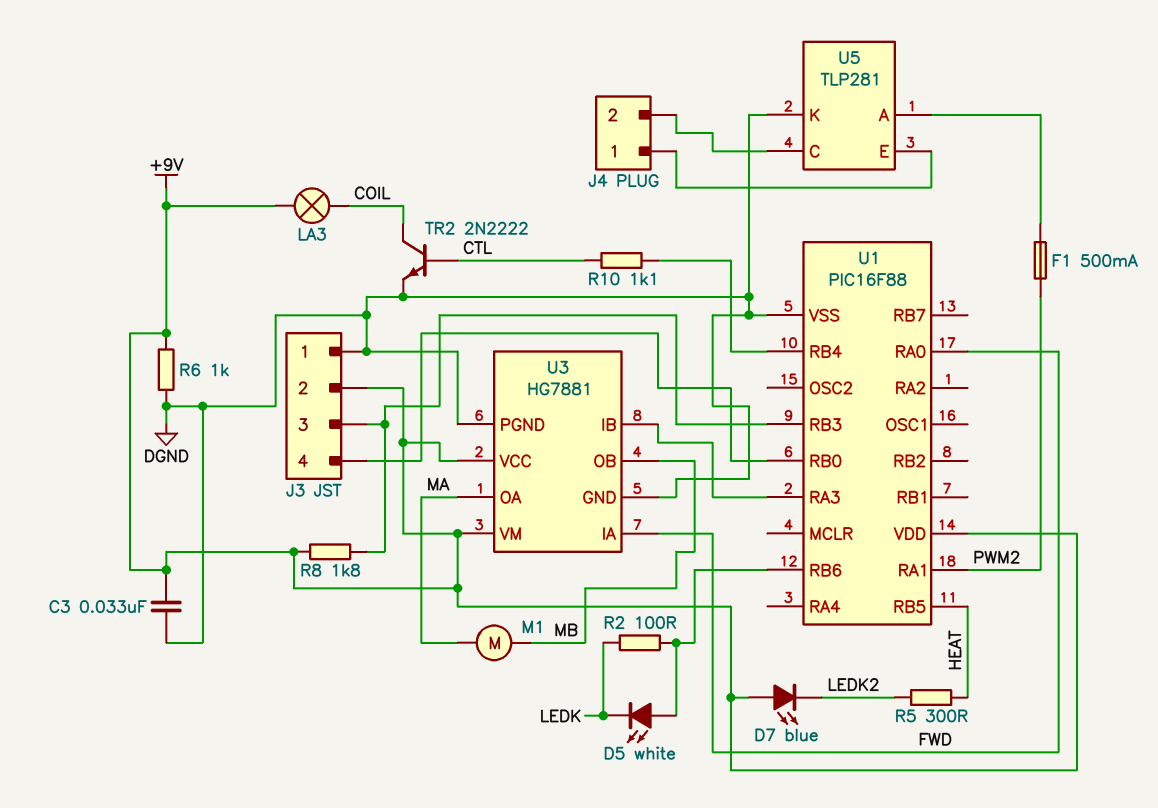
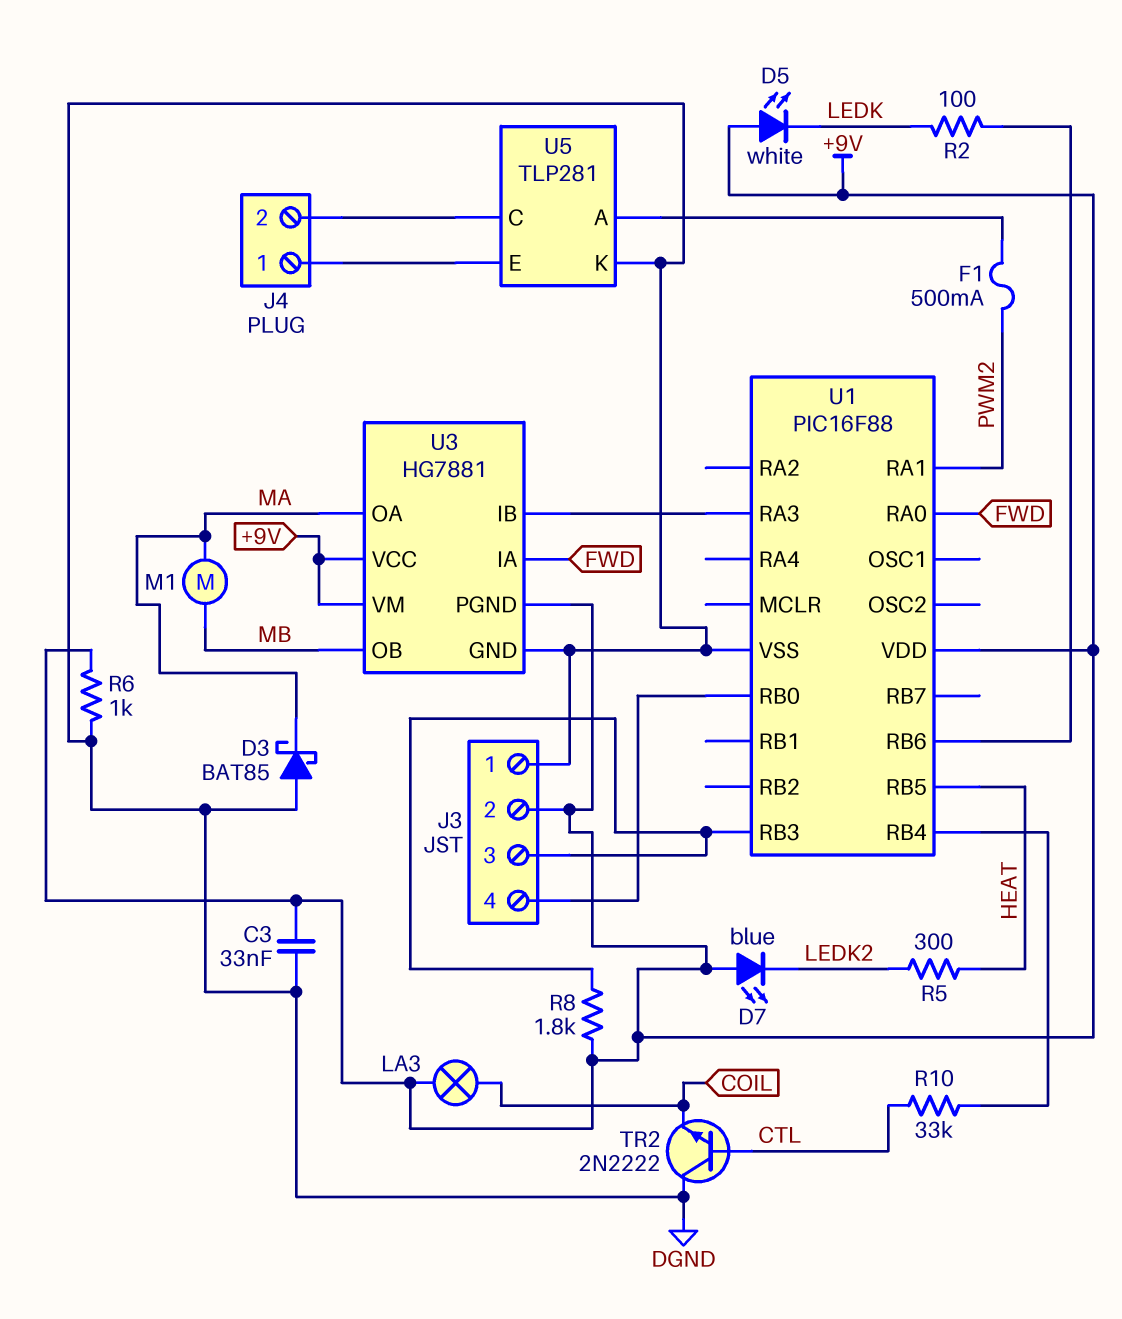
D3: none -> schottky BAT85 (A DGND, K MA)
D5: LED white (A U1/RB6, K LEDK) -> LED white (A +9V, K LEDK)
R10: 1.1k (CTL, U1/RB4) -> 33k (CTL, U1/RB4)
TR2: NPN 2N2222 (B CTL, C COIL, E DGND) -> NPN 2N2222 (B CTL, C DGND, E COIL)
U3 pin PGND: DGND -> +9V

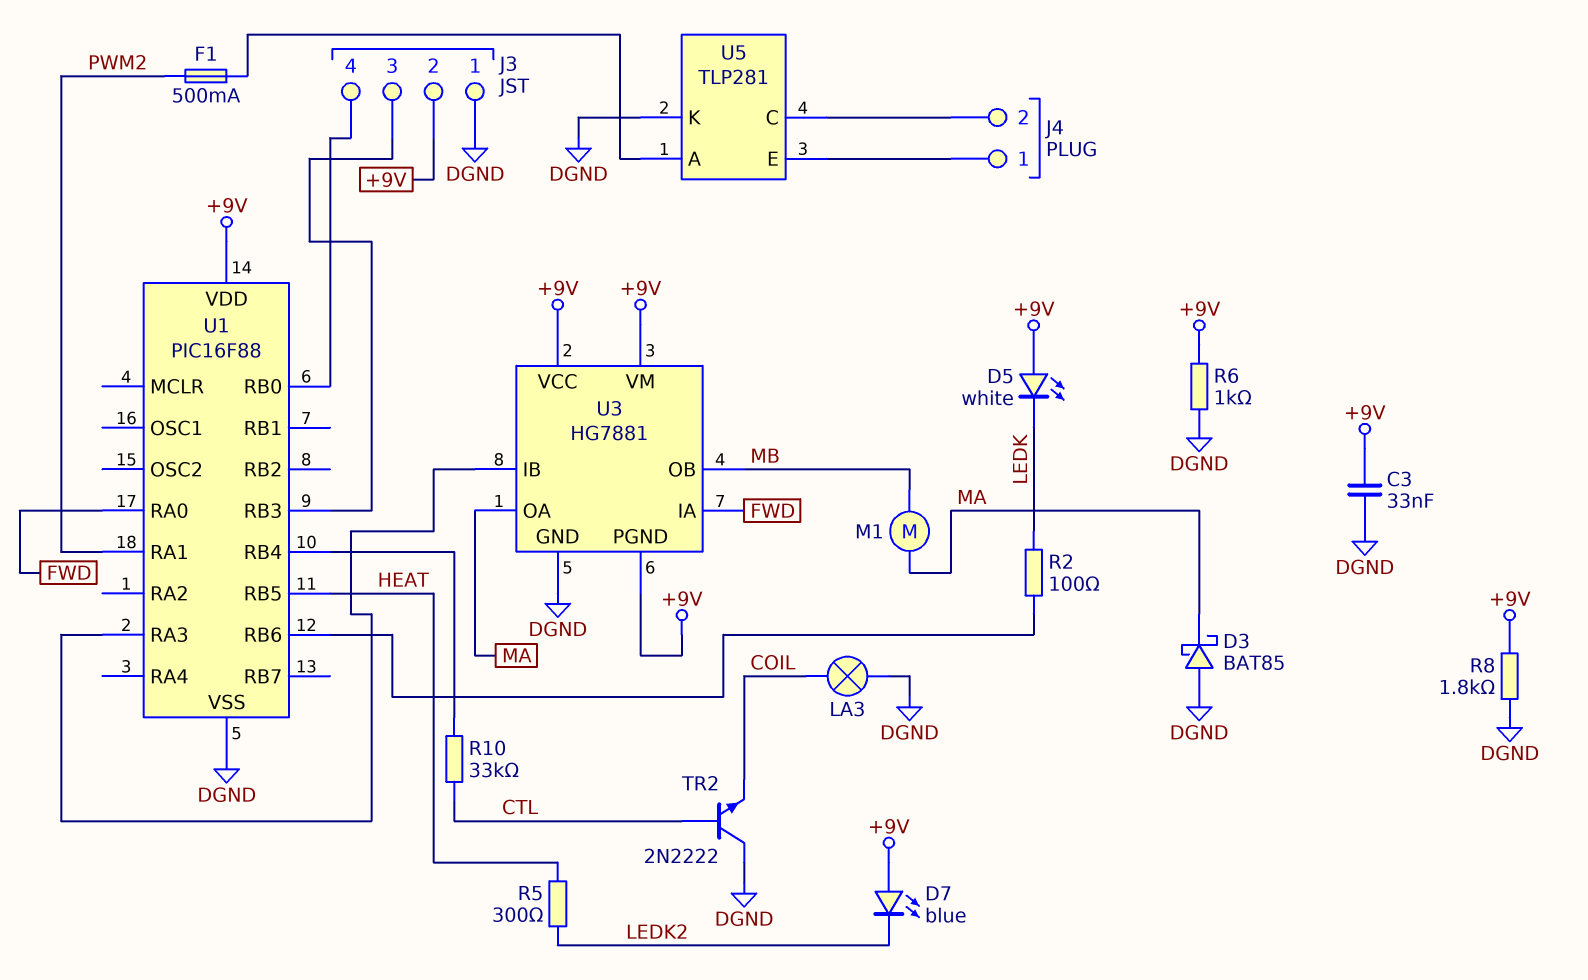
LA3: lamp (+9V, COIL) -> lamp (COIL, DGND)
R8: 1.8k (+9V, J3/3) -> 1.8k (+9V, DGND)

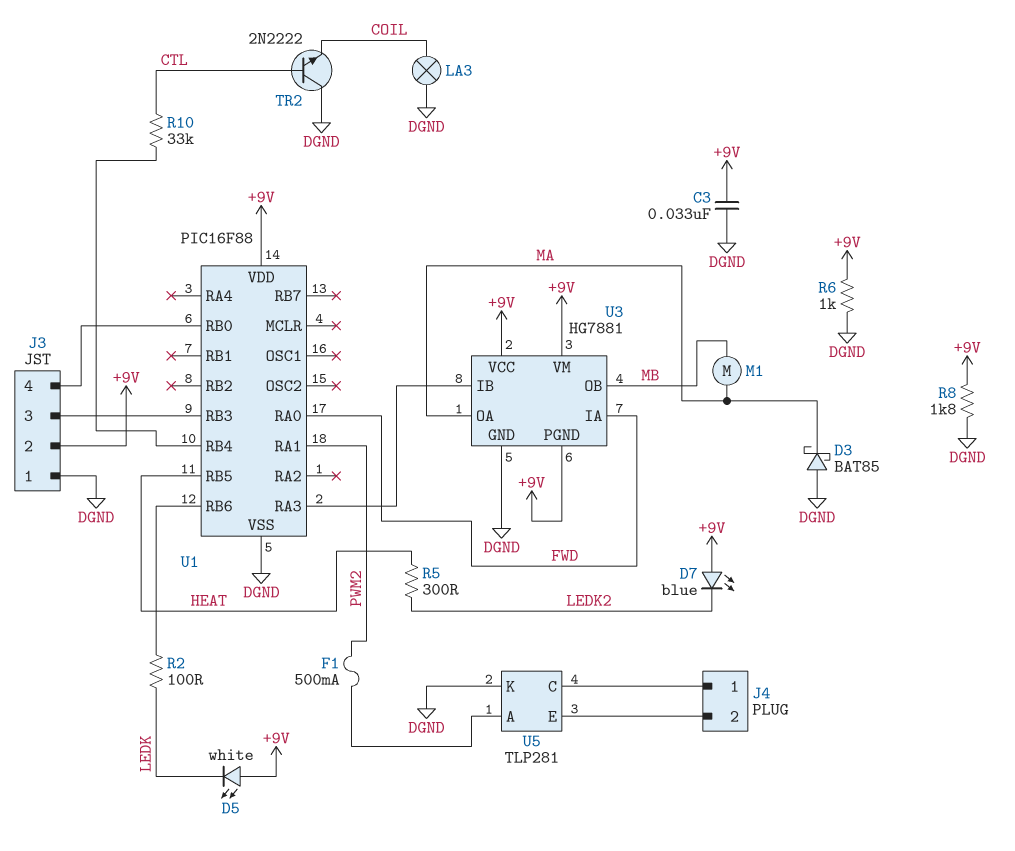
U5 pin C: J4/2 -> J4/1
U5 pin E: J4/1 -> J4/2

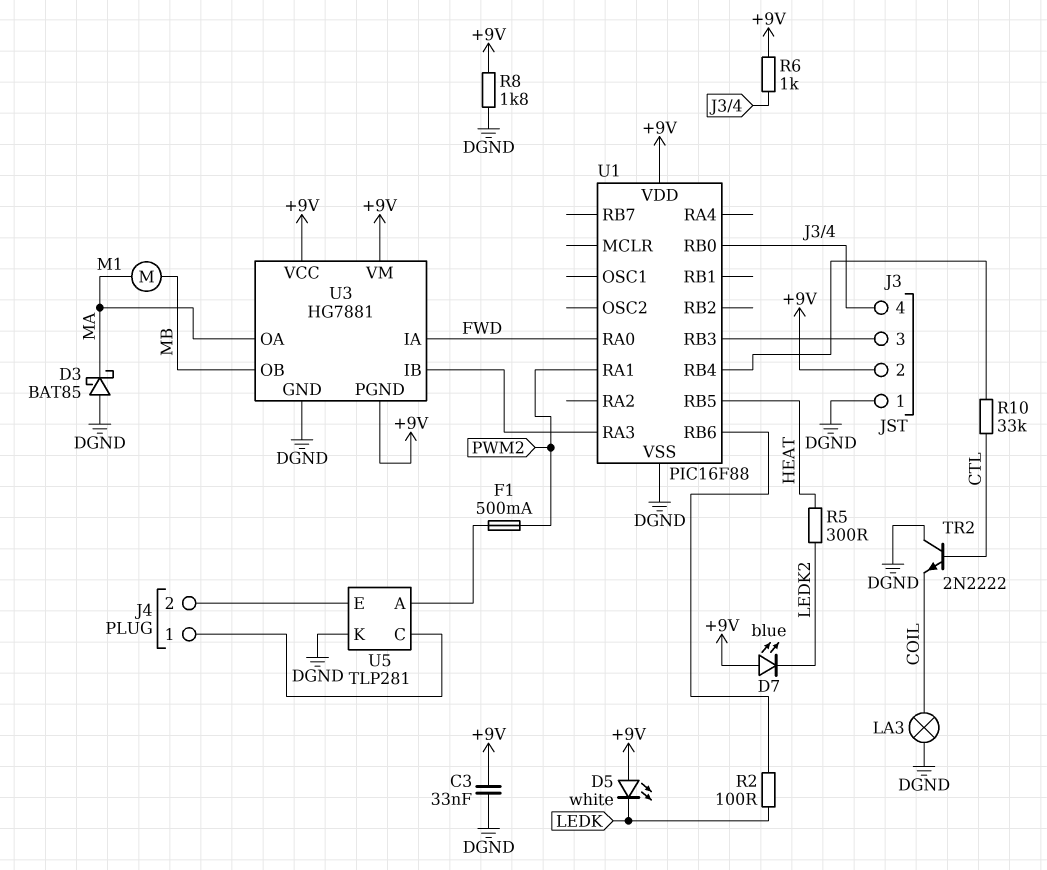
R6: 1k (+9V, DGND) -> 1k (+9V, J3/4)

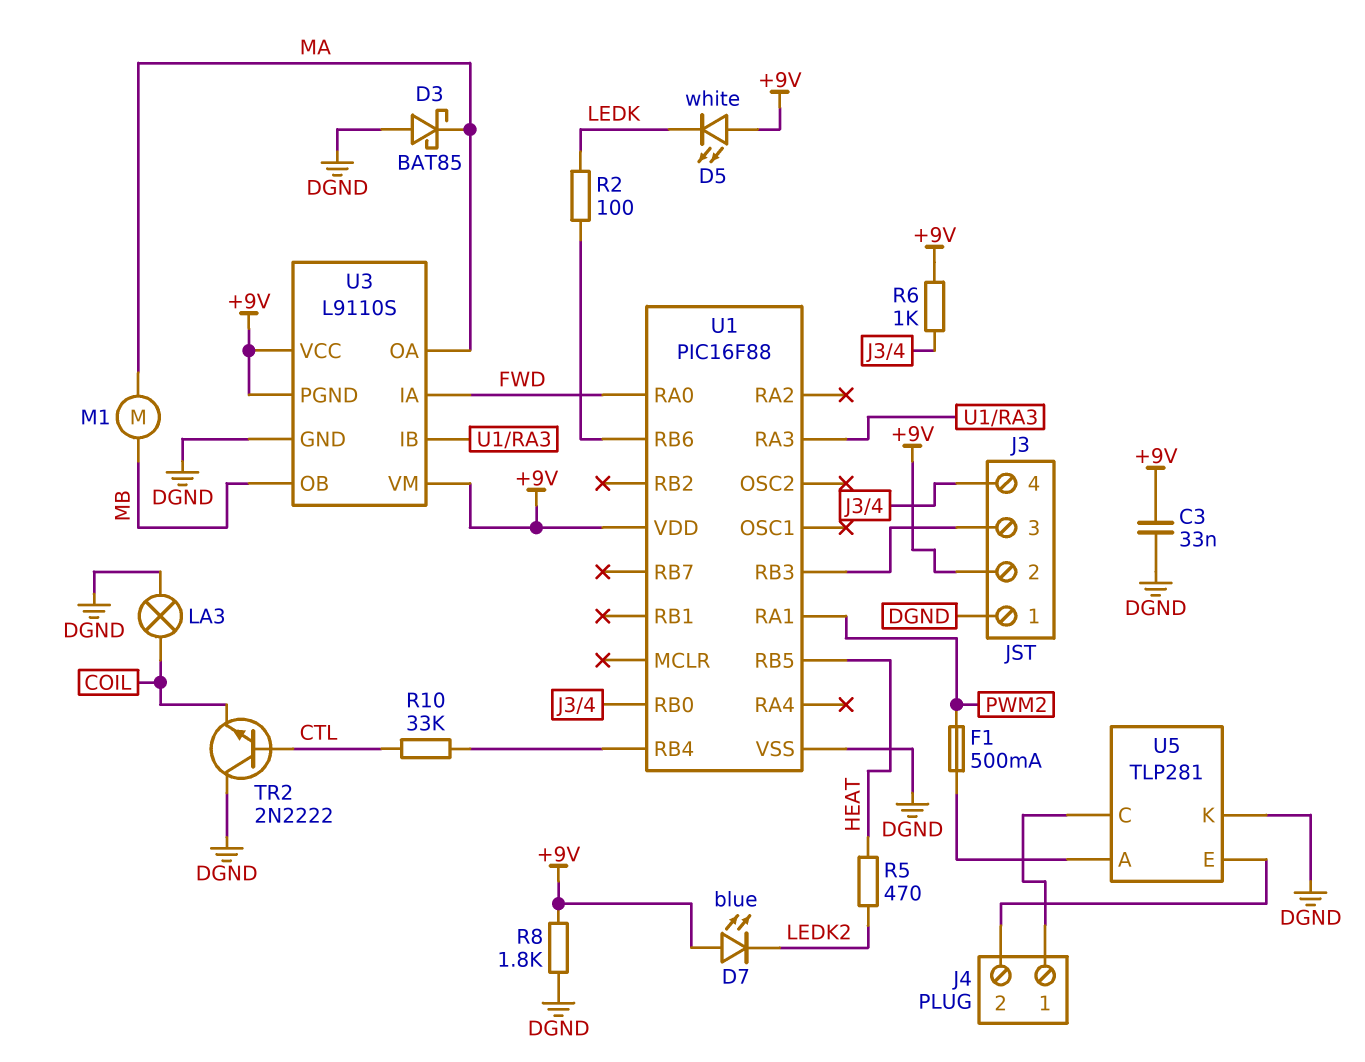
R5: 300 (HEAT, LEDK2) -> 470 (HEAT, LEDK2)
U3: HG7881 -> L9110S

